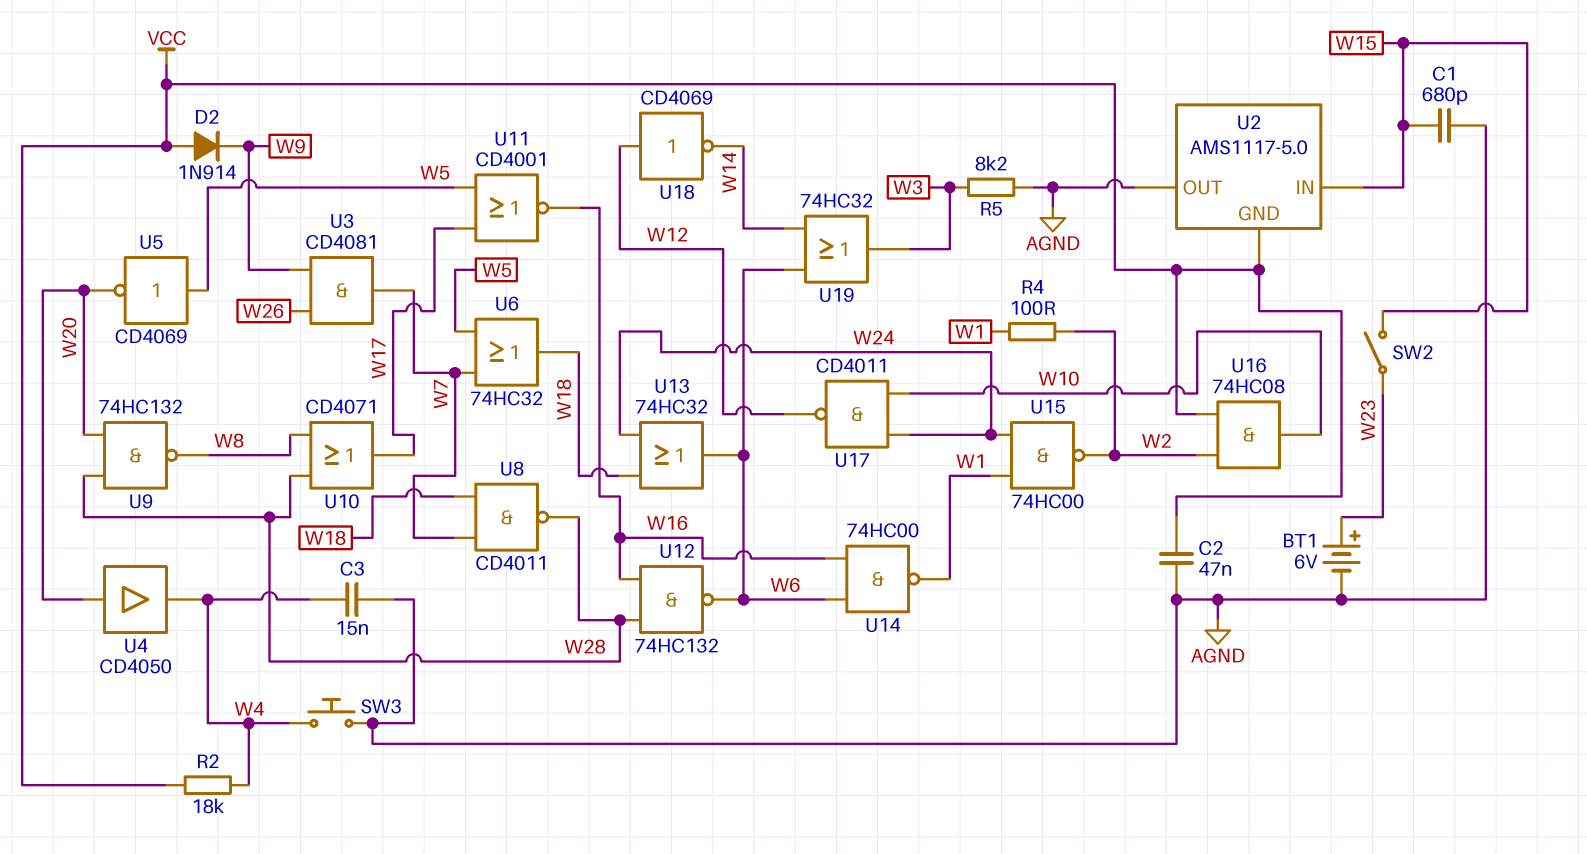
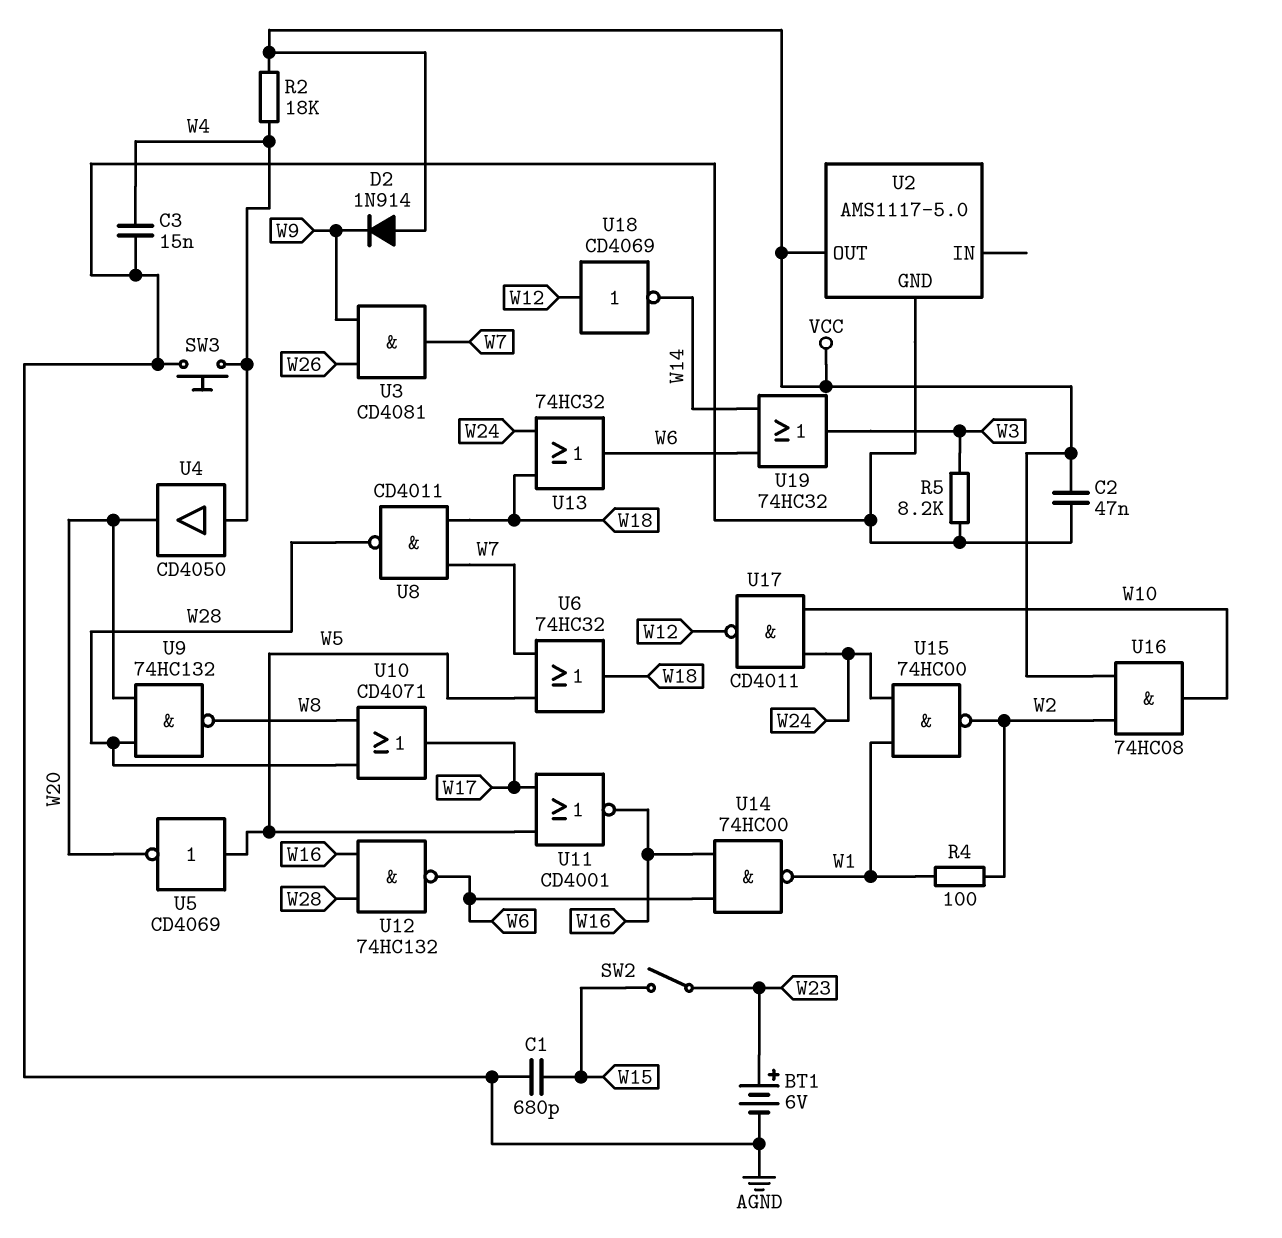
U2 pin GND: VCC -> AGND
U2 pin IN: W15 -> none
U2 pin OUT: AGND -> VCC
U4: buffer CD4050 (in W20, out W4) -> buffer CD4050 (in W4, out W20)

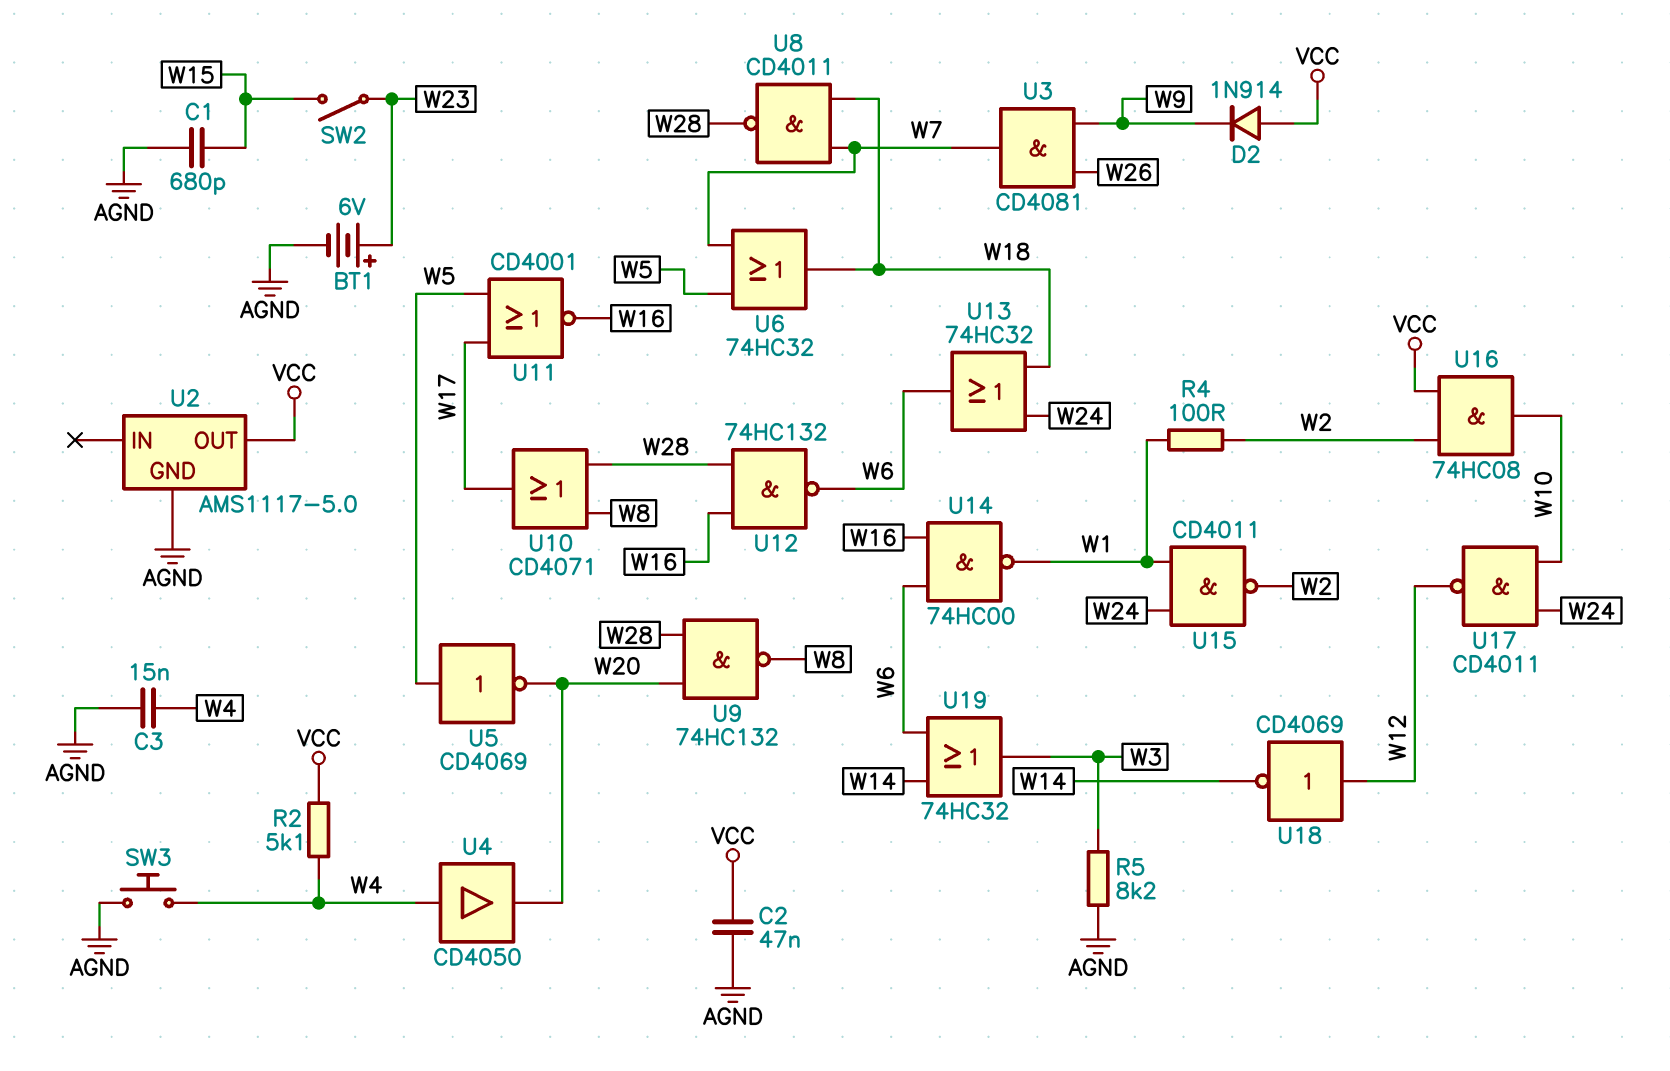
R2: 18k (VCC, W4) -> 5.1k (VCC, W4)
U15: NAND 74HC00 (in W1, in W24, out W2) -> NAND CD4011 (in W1, in W24, out W2)

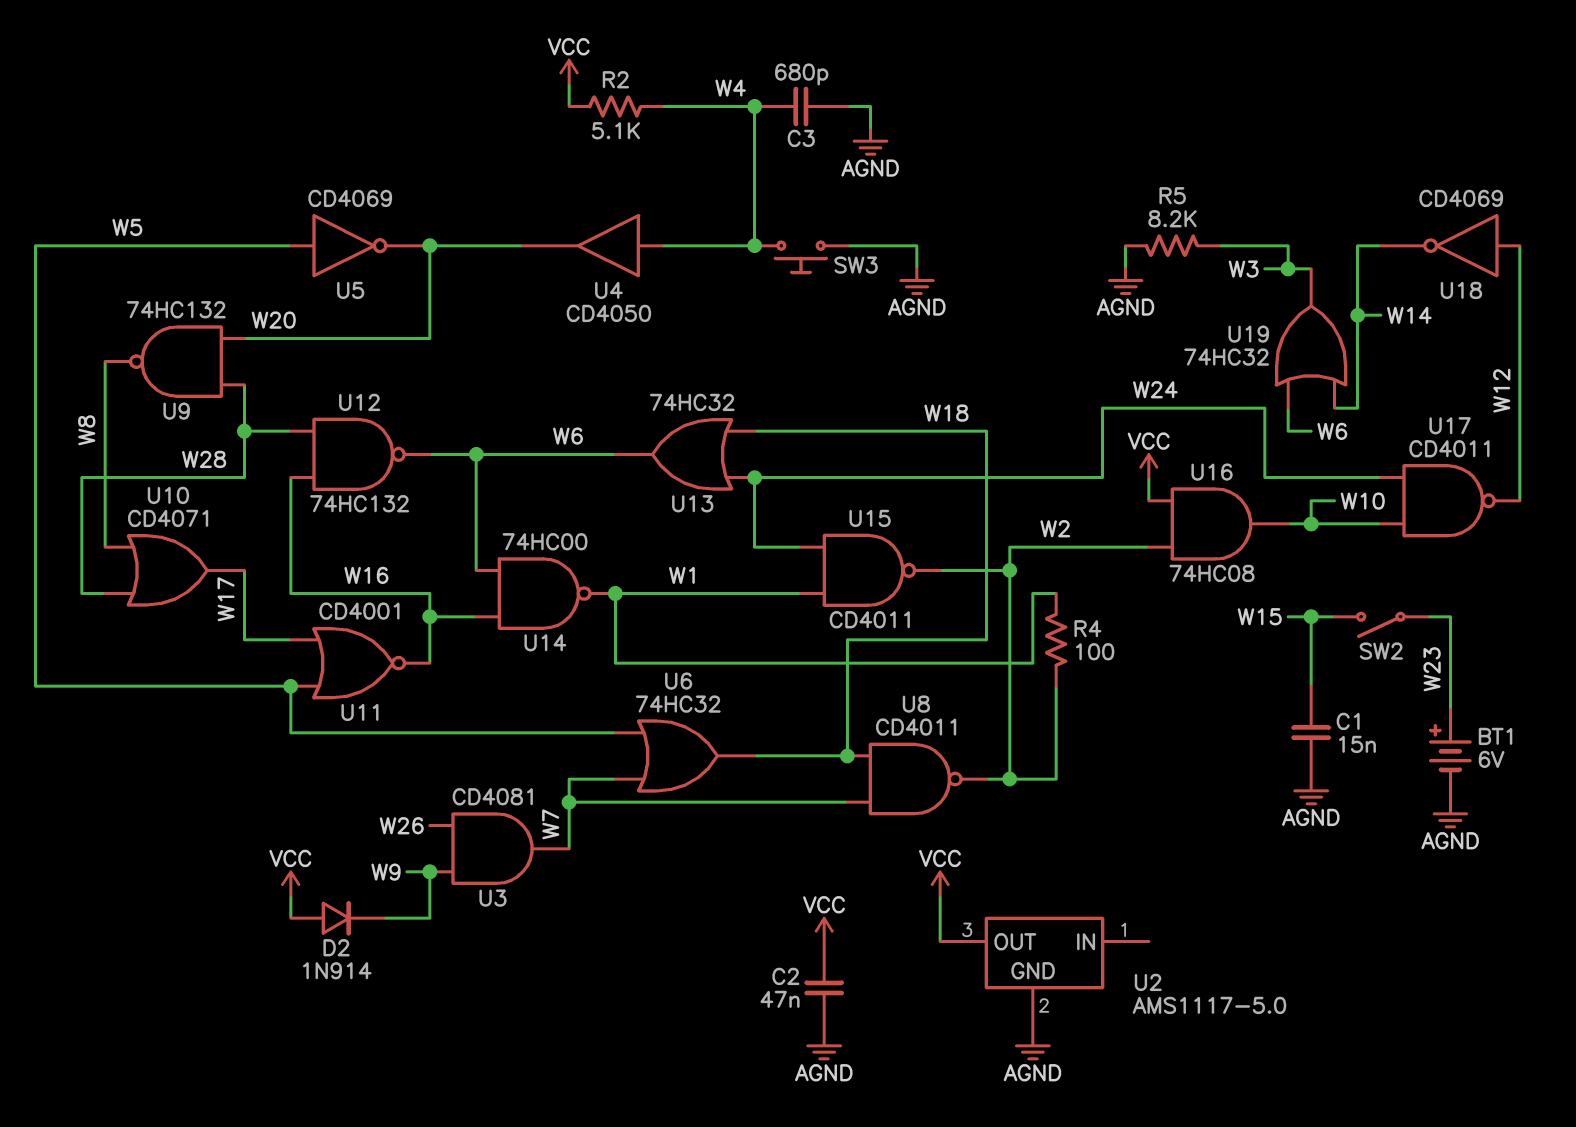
C1: 680pF (AGND, W15) -> 15nF (AGND, W15)
C3: 15nF (AGND, W4) -> 680pF (AGND, W4)
U8: NAND CD4011 (in W7, in W18, out W28) -> NAND CD4011 (in W7, in W18, out W2)

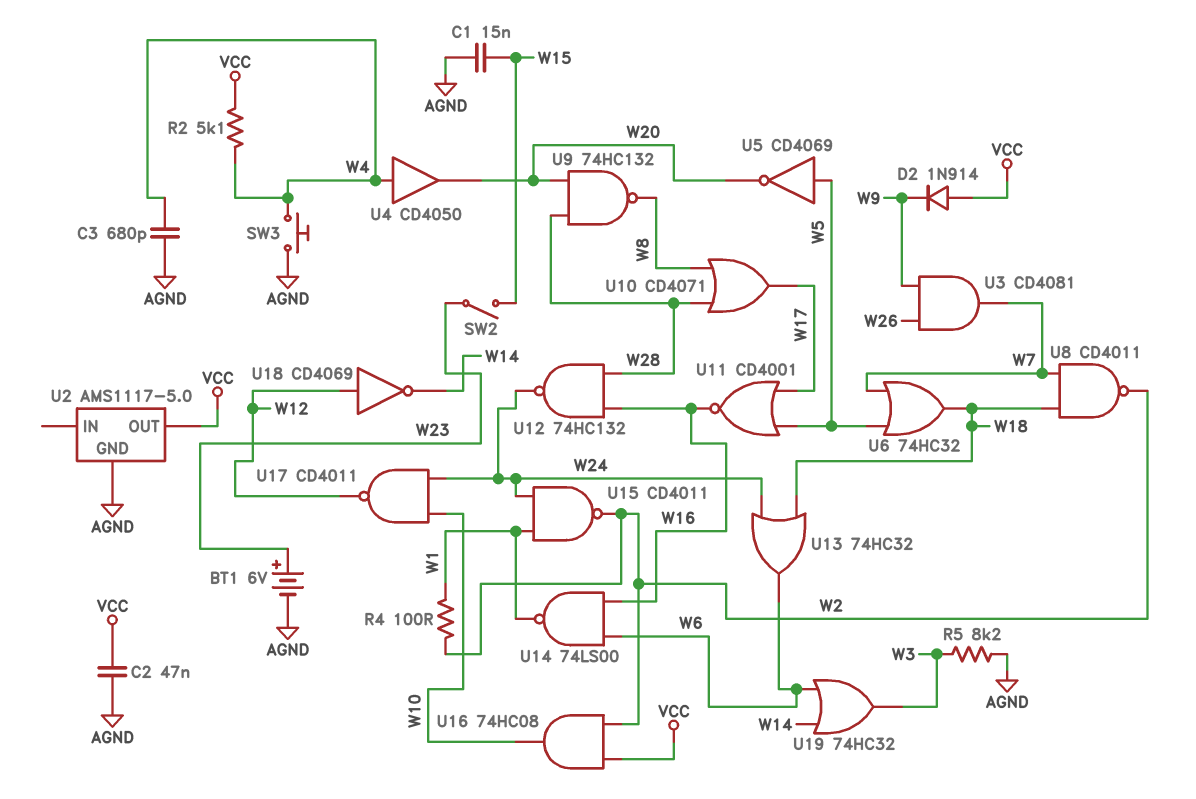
U12: NAND 74HC132 (in W16, in W28, out W6) -> NAND 74HC132 (in W16, in W28, out W24)
U14: NAND 74HC00 (in W6, in W16, out W1) -> NAND 74LS00 (in W6, in W16, out W1)

